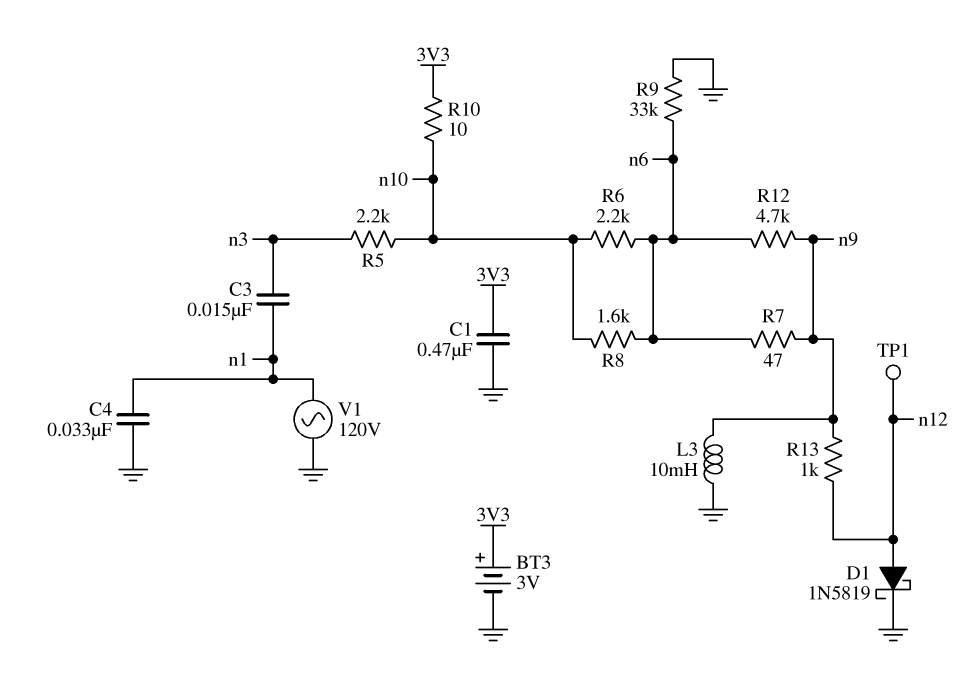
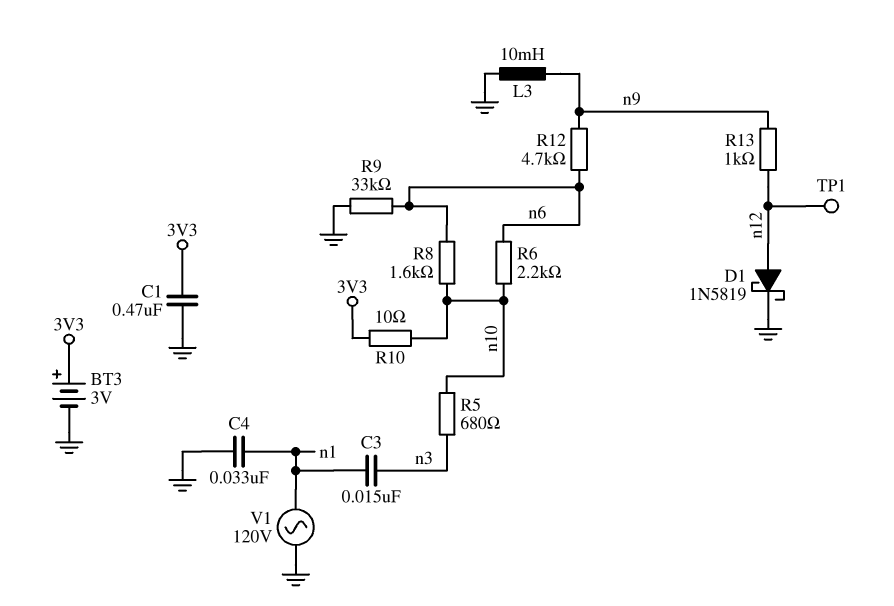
R5: 2.2k (n3, n10) -> 680 (n3, n10)
R7: 47 (n6, n9) -> none

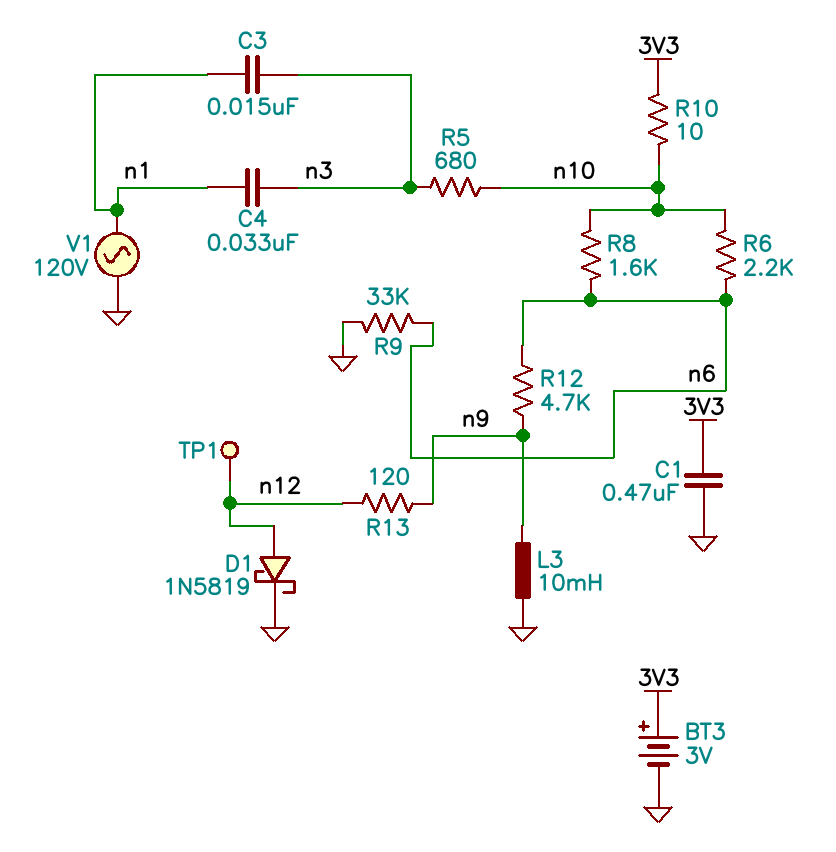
C4: 33nF (GND, n1) -> 33nF (n1, n3)
R13: 1k (n9, n12) -> 120 (n9, n12)

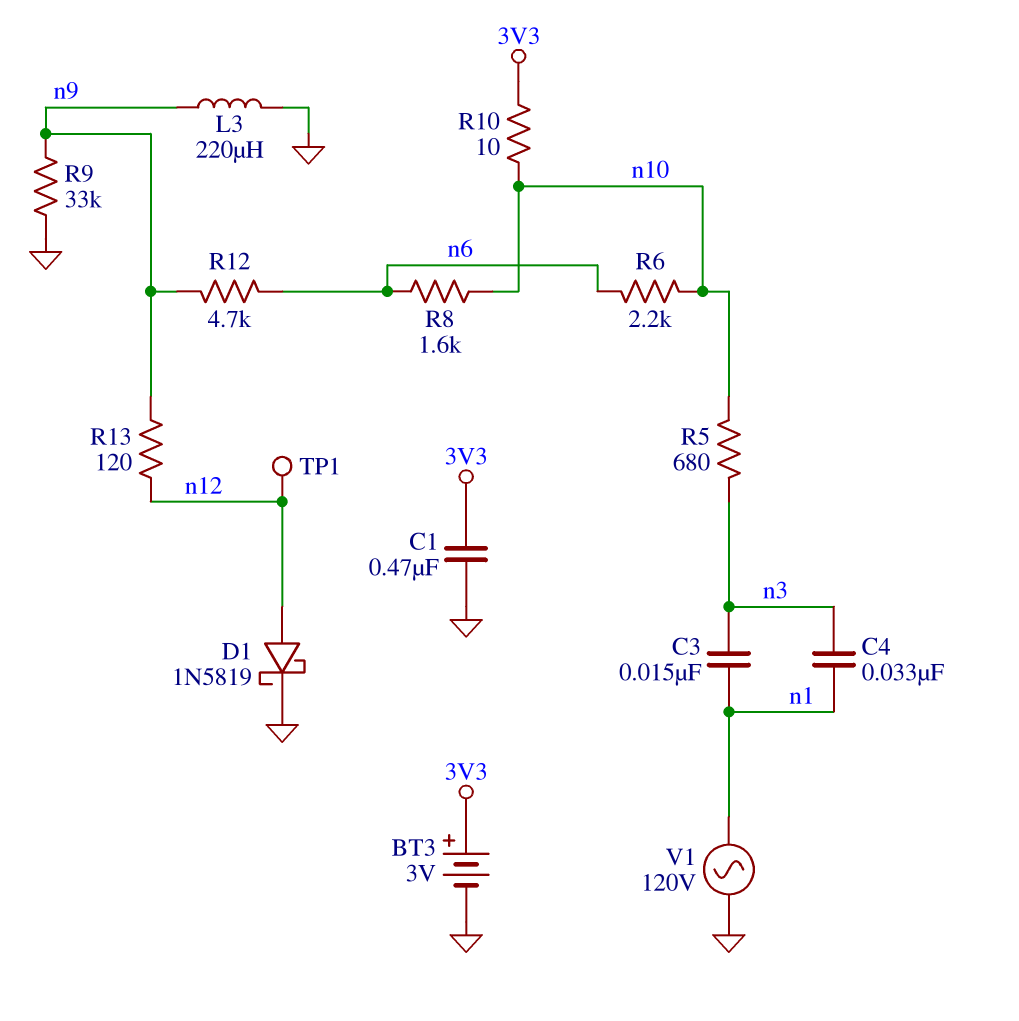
L3: 10mH (GND, n9) -> 220uH (GND, n9)
R9: 33k (GND, n6) -> 33k (GND, n9)

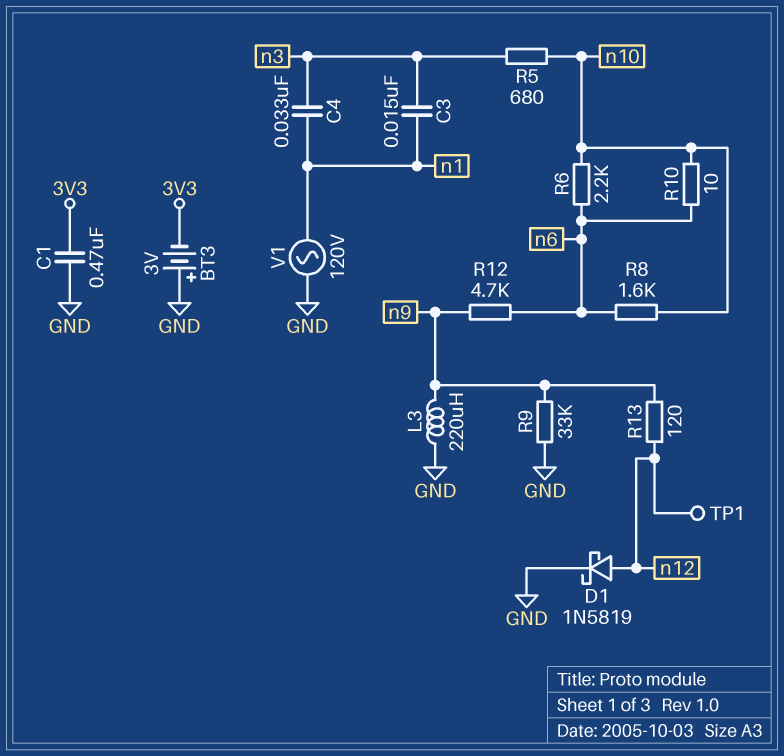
BT3: 3V (plus 3V3, minus GND) -> 3V (plus GND, minus 3V3)
R10: 10 (3V3, n10) -> 10 (n6, n10)

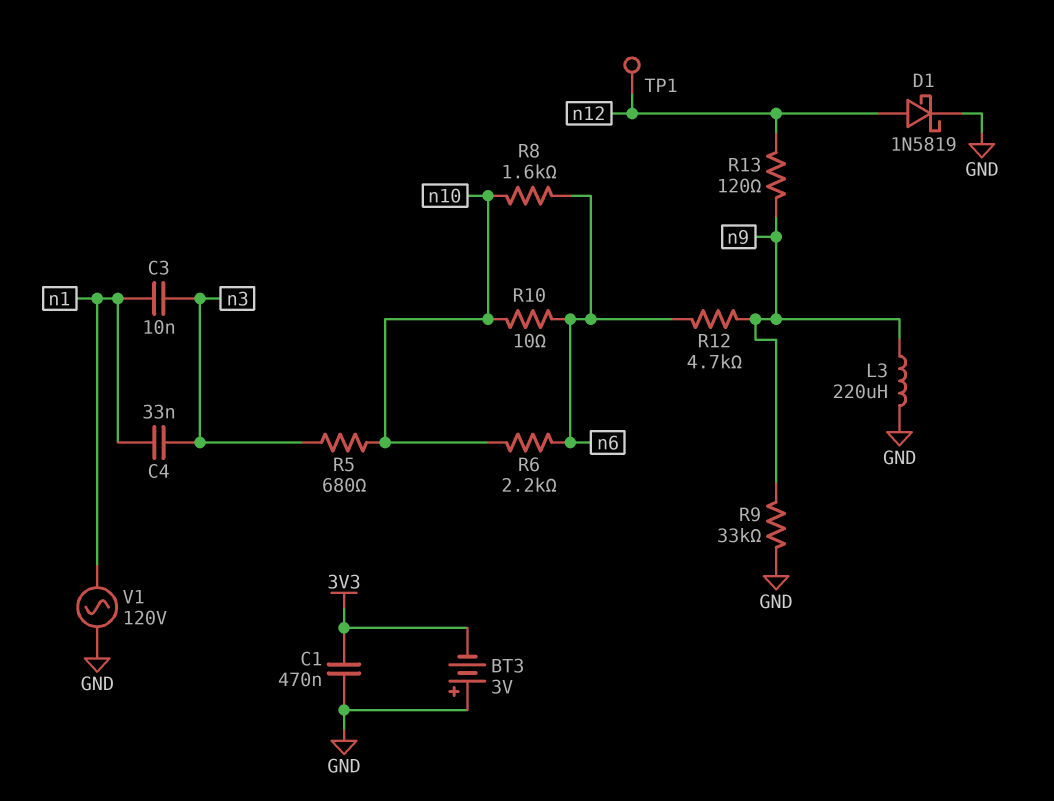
C3: 15nF (n1, n3) -> 10nF (n1, n3)

